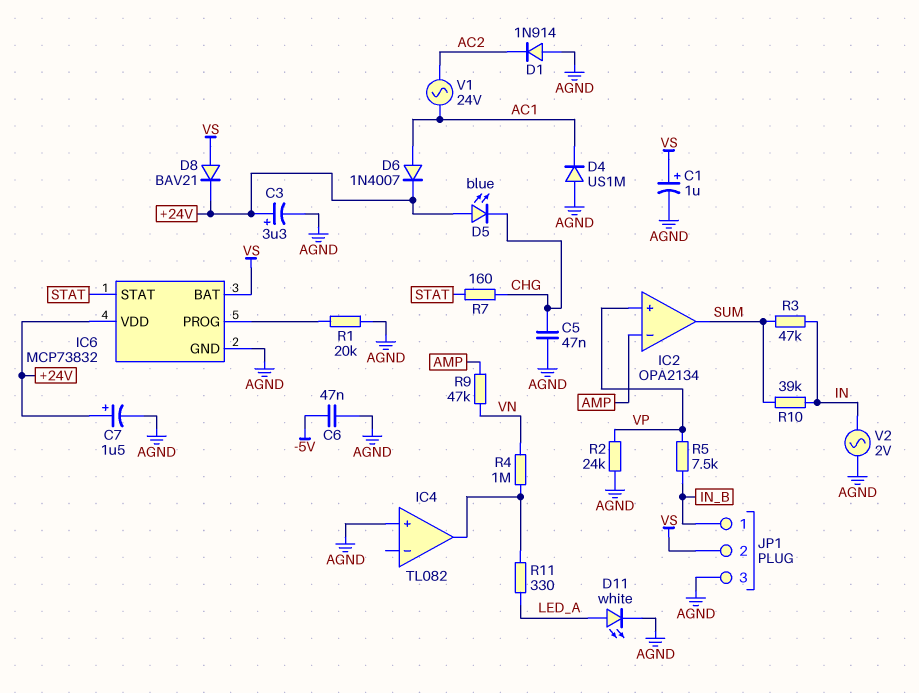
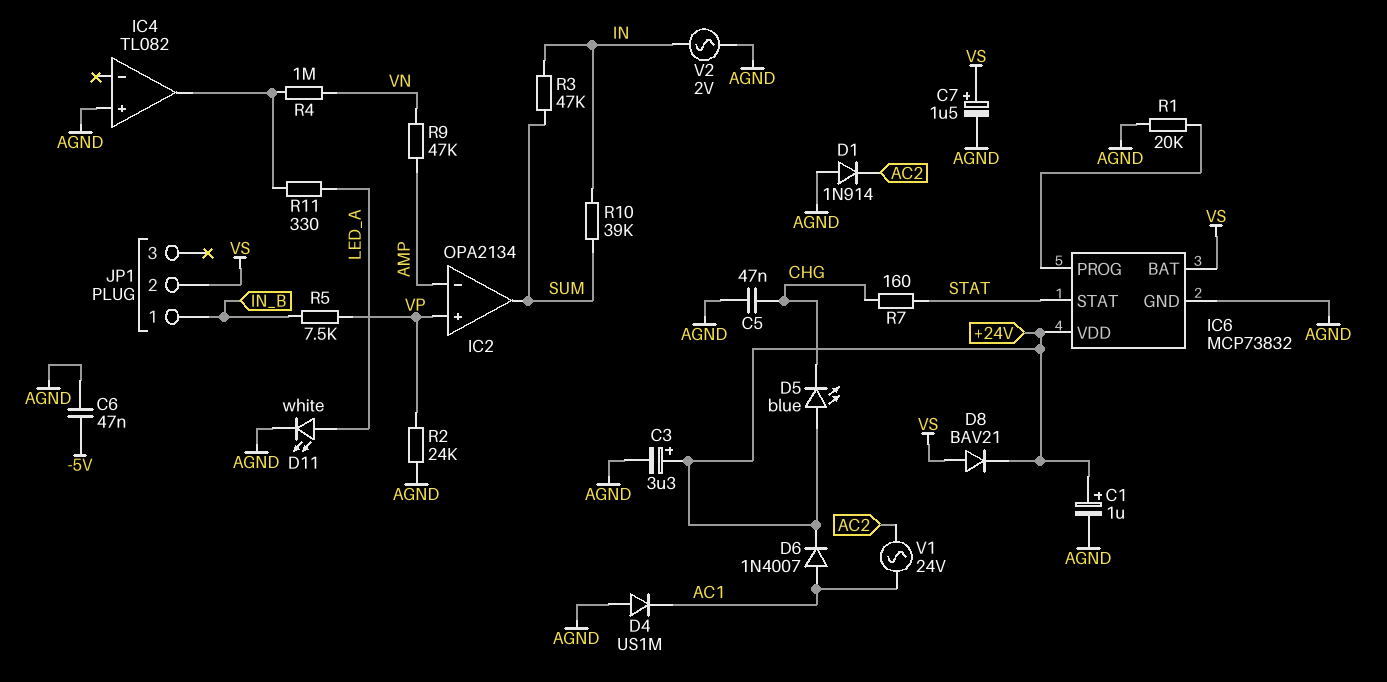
C1: 1uF (plus VS, minus AGND) -> 1uF (plus +24V, minus AGND)
C7: 1.5uF (plus +24V, minus AGND) -> 1.5uF (plus VS, minus AGND)
JP1 pin 3: AGND -> none

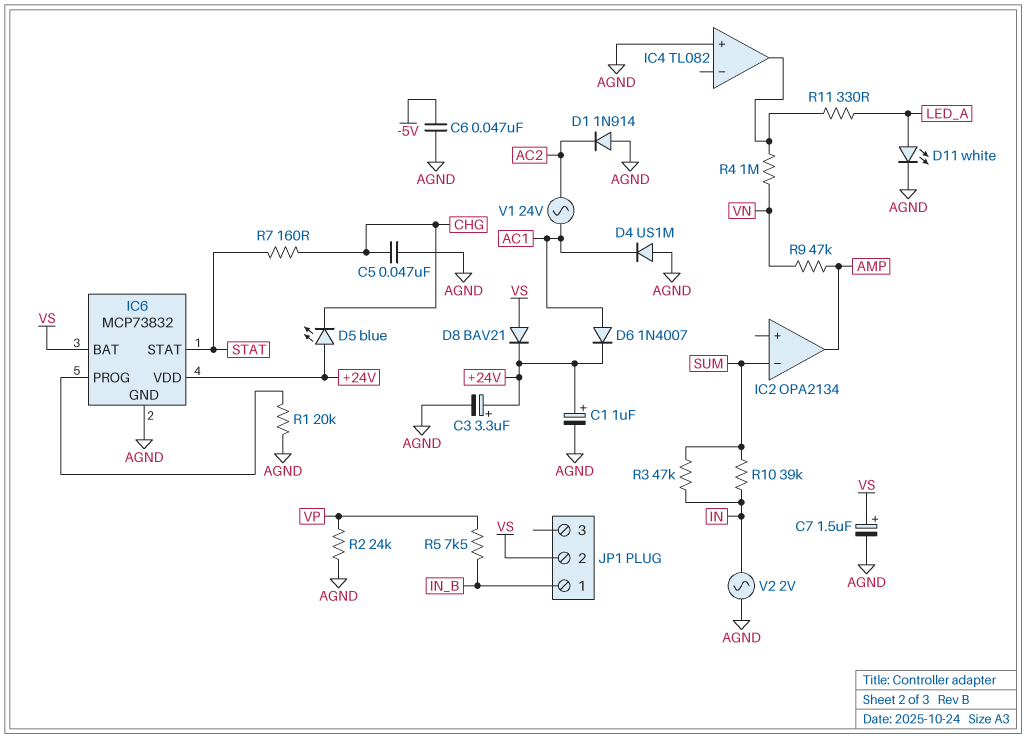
IC2 pin in+: VP -> none
IC2 pin in-: AMP -> SUM
IC2 pin out: SUM -> AMP

